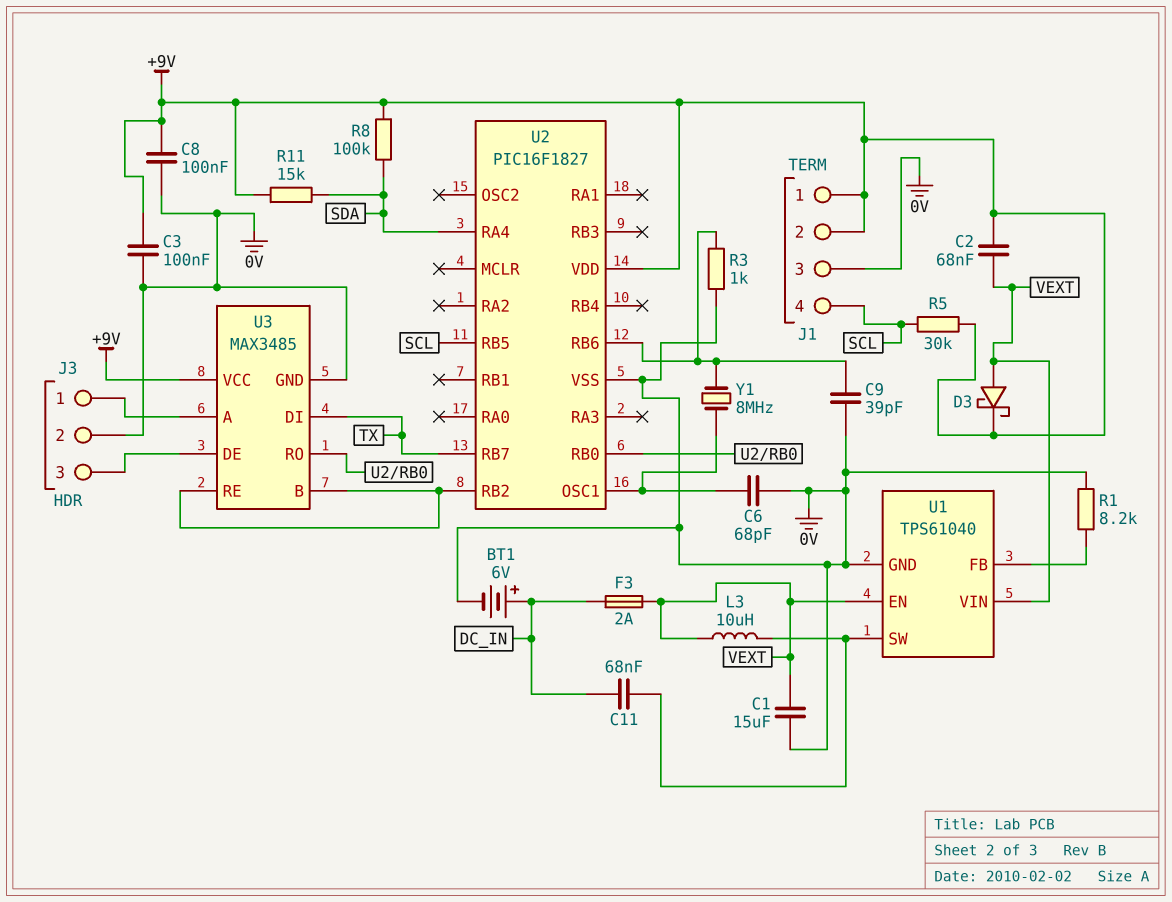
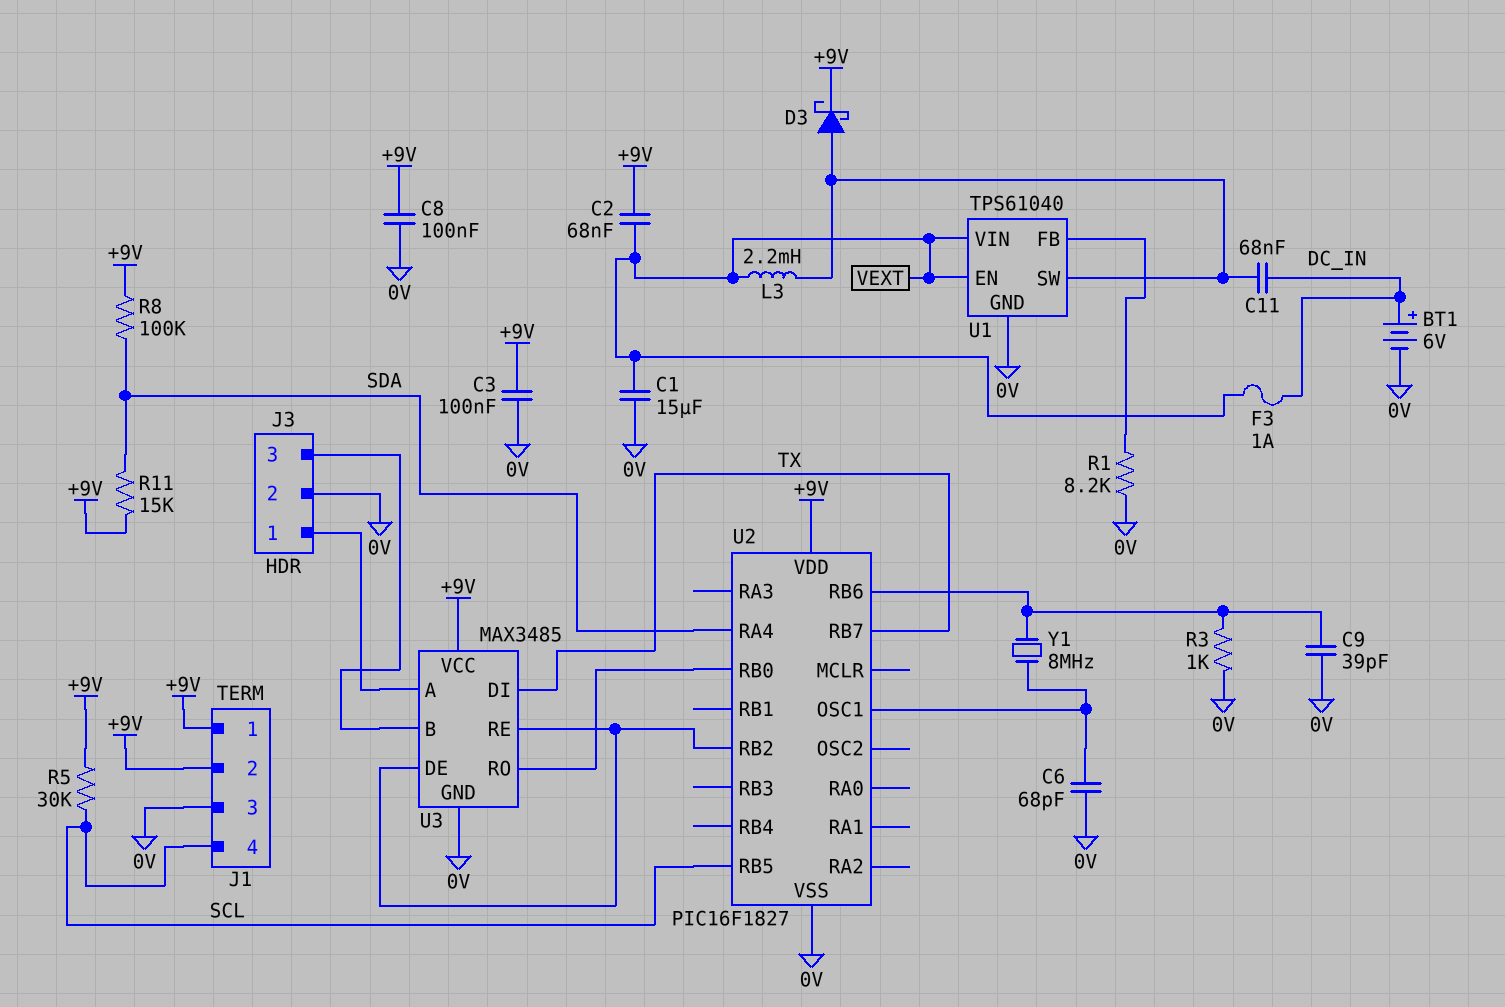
D3: schottky (A VEXT, K +9V) -> schottky (A U1/SW, K +9V)
F3: 2A (DC_IN, VEXT) -> 1A (DC_IN, VEXT)
L3: 10uH (U1/SW, VEXT) -> 2.2mH (U1/SW, VEXT)
U3 pin B: U2/RB2 -> J3/3
U3 pin DE: J3/3 -> U2/RB2

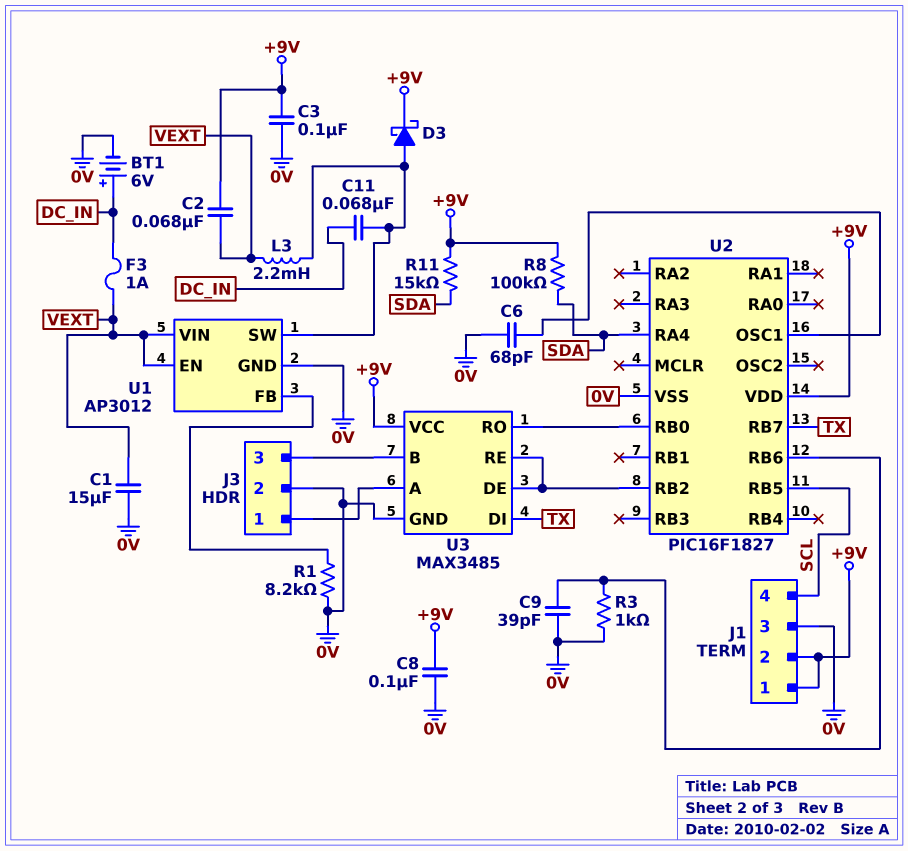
R5: 30k (+9V, SCL) -> none
U1: TPS61040 -> AP3012
Y1: 8MHz (U2/OSC1, U2/RB6) -> none

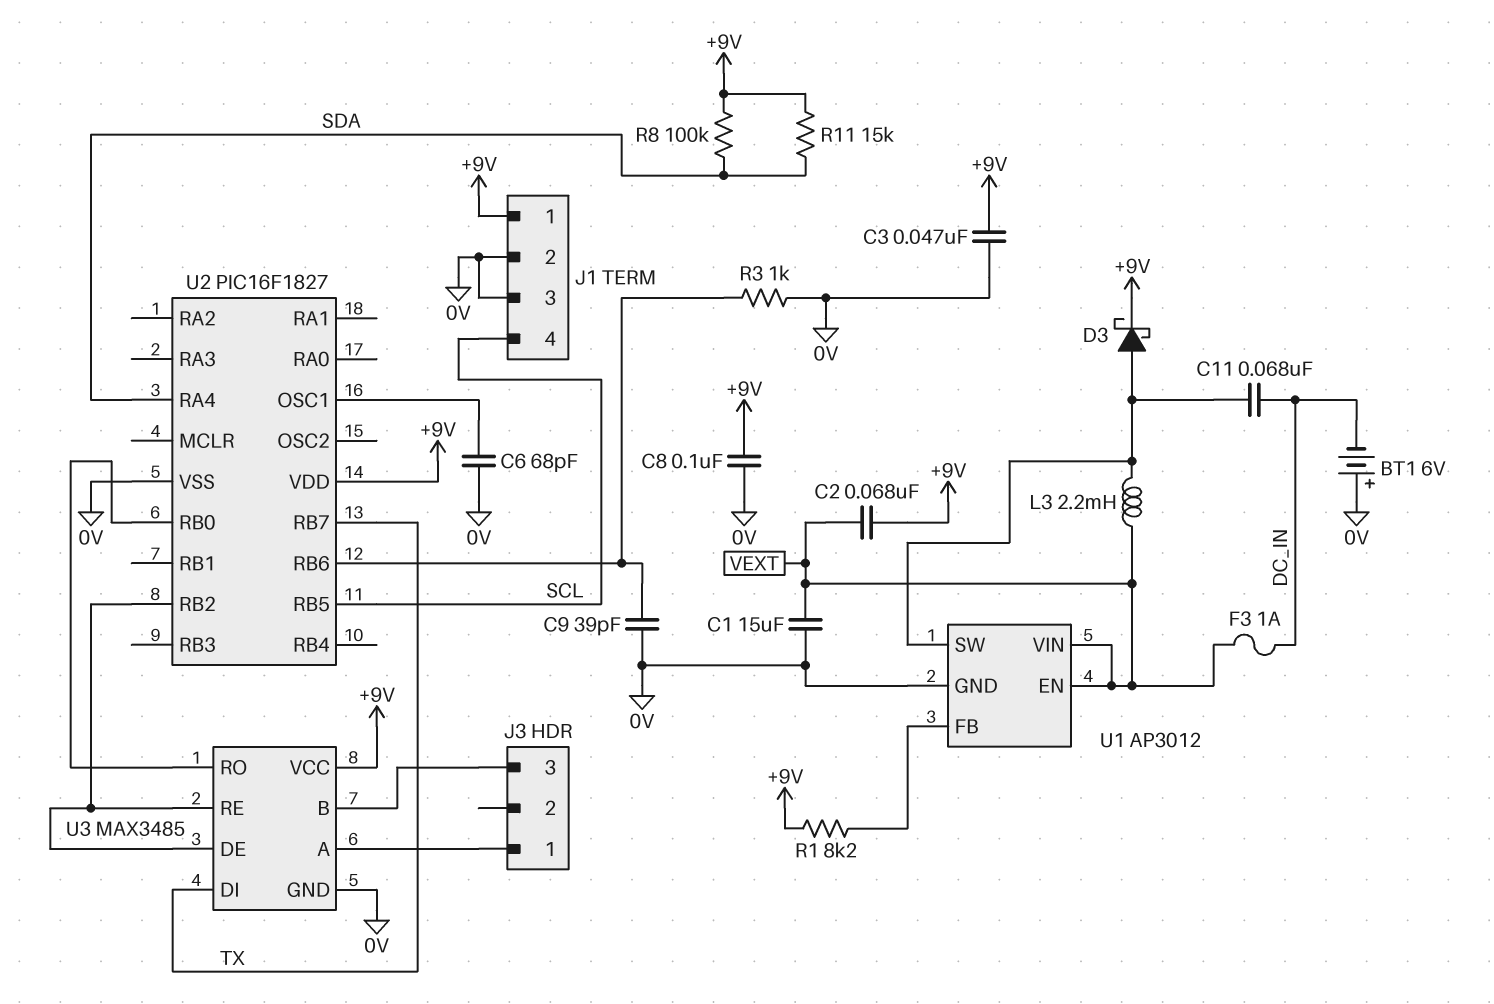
BT1: 6V (plus DC_IN, minus 0V) -> 6V (plus 0V, minus DC_IN)
C3: 100nF (+9V, 0V) -> 47nF (+9V, 0V)
J1 pin 2: +9V -> 0V
J3 pin 2: 0V -> none
R1: 8.2k (0V, U1/FB) -> 8.2k (+9V, U1/FB)

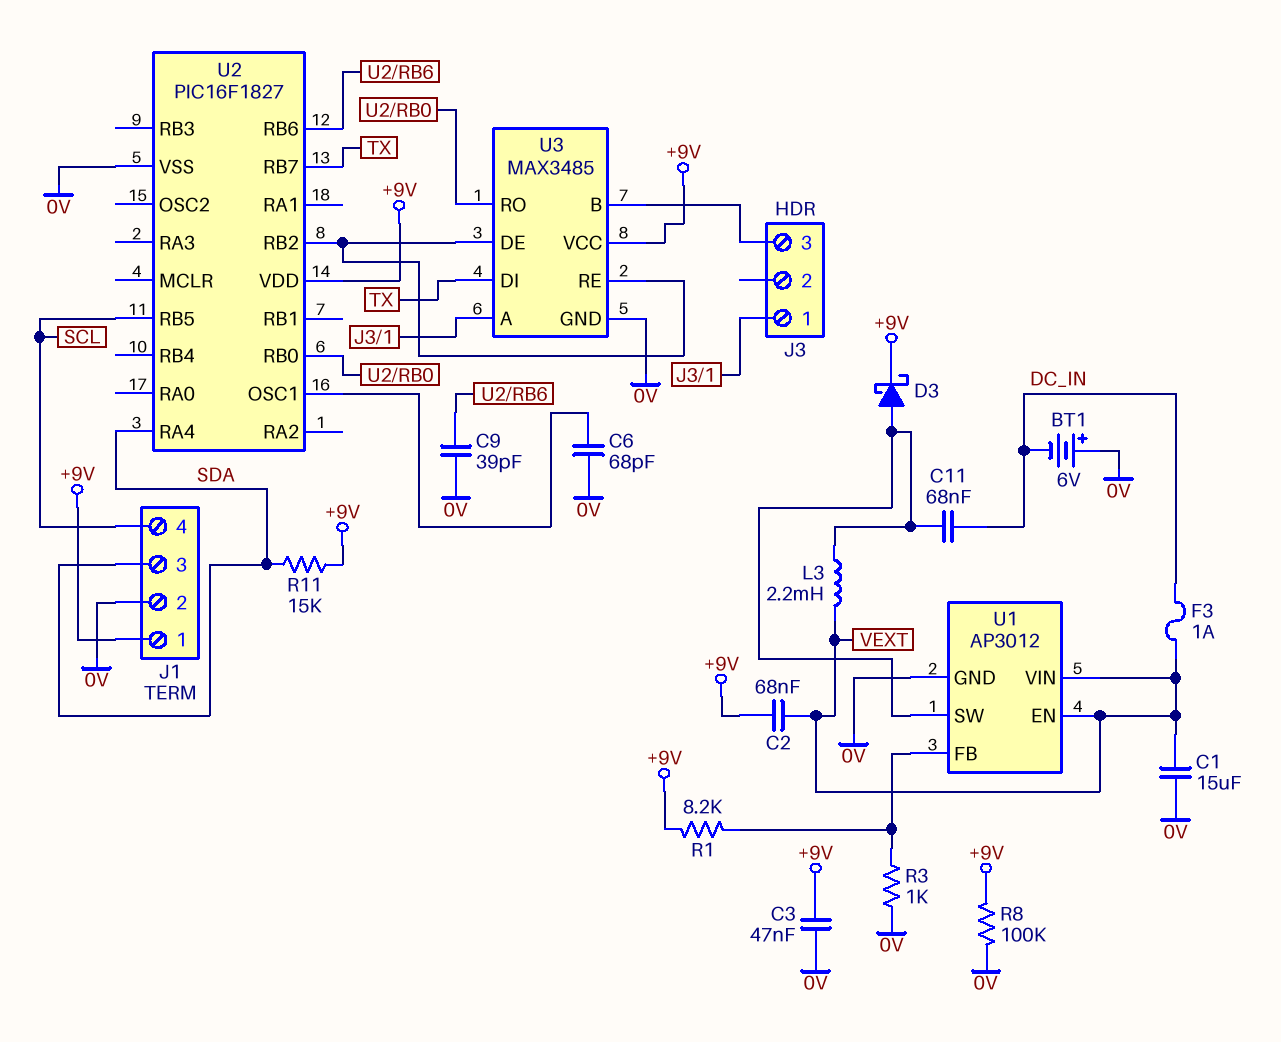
C8: 100nF (+9V, 0V) -> none
J1 pin 3: 0V -> SDA
R3: 1k (0V, U2/RB6) -> 1k (0V, U1/FB)
R8: 100k (+9V, SDA) -> 100k (+9V, 0V)

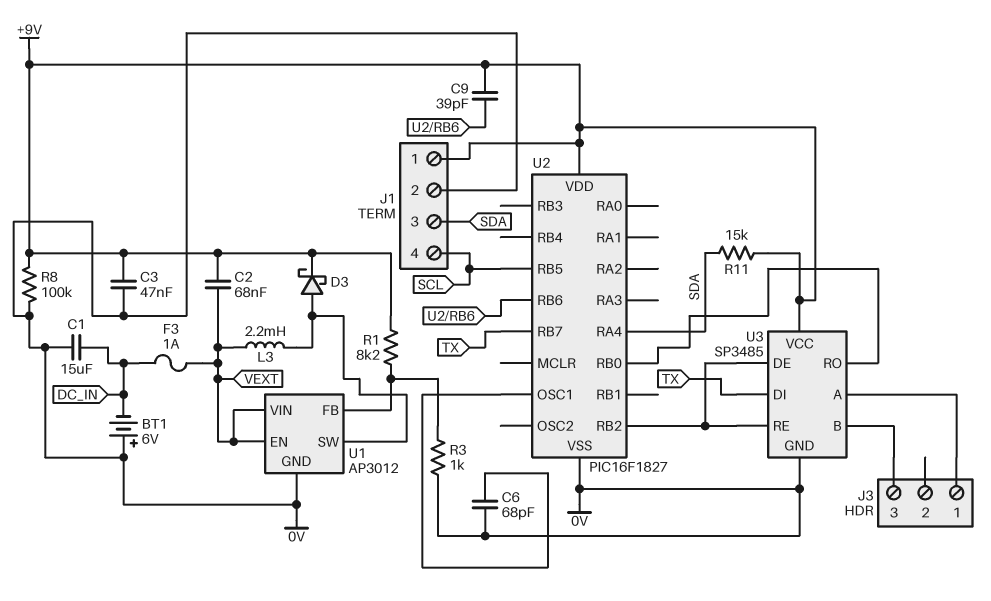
C1: 15uF (0V, VEXT) -> 15uF (0V, DC_IN)
C9: 39pF (0V, U2/RB6) -> 39pF (+9V, U2/RB6)
C11: 68nF (DC_IN, U1/SW) -> none
U3: MAX3485 -> SP3485

